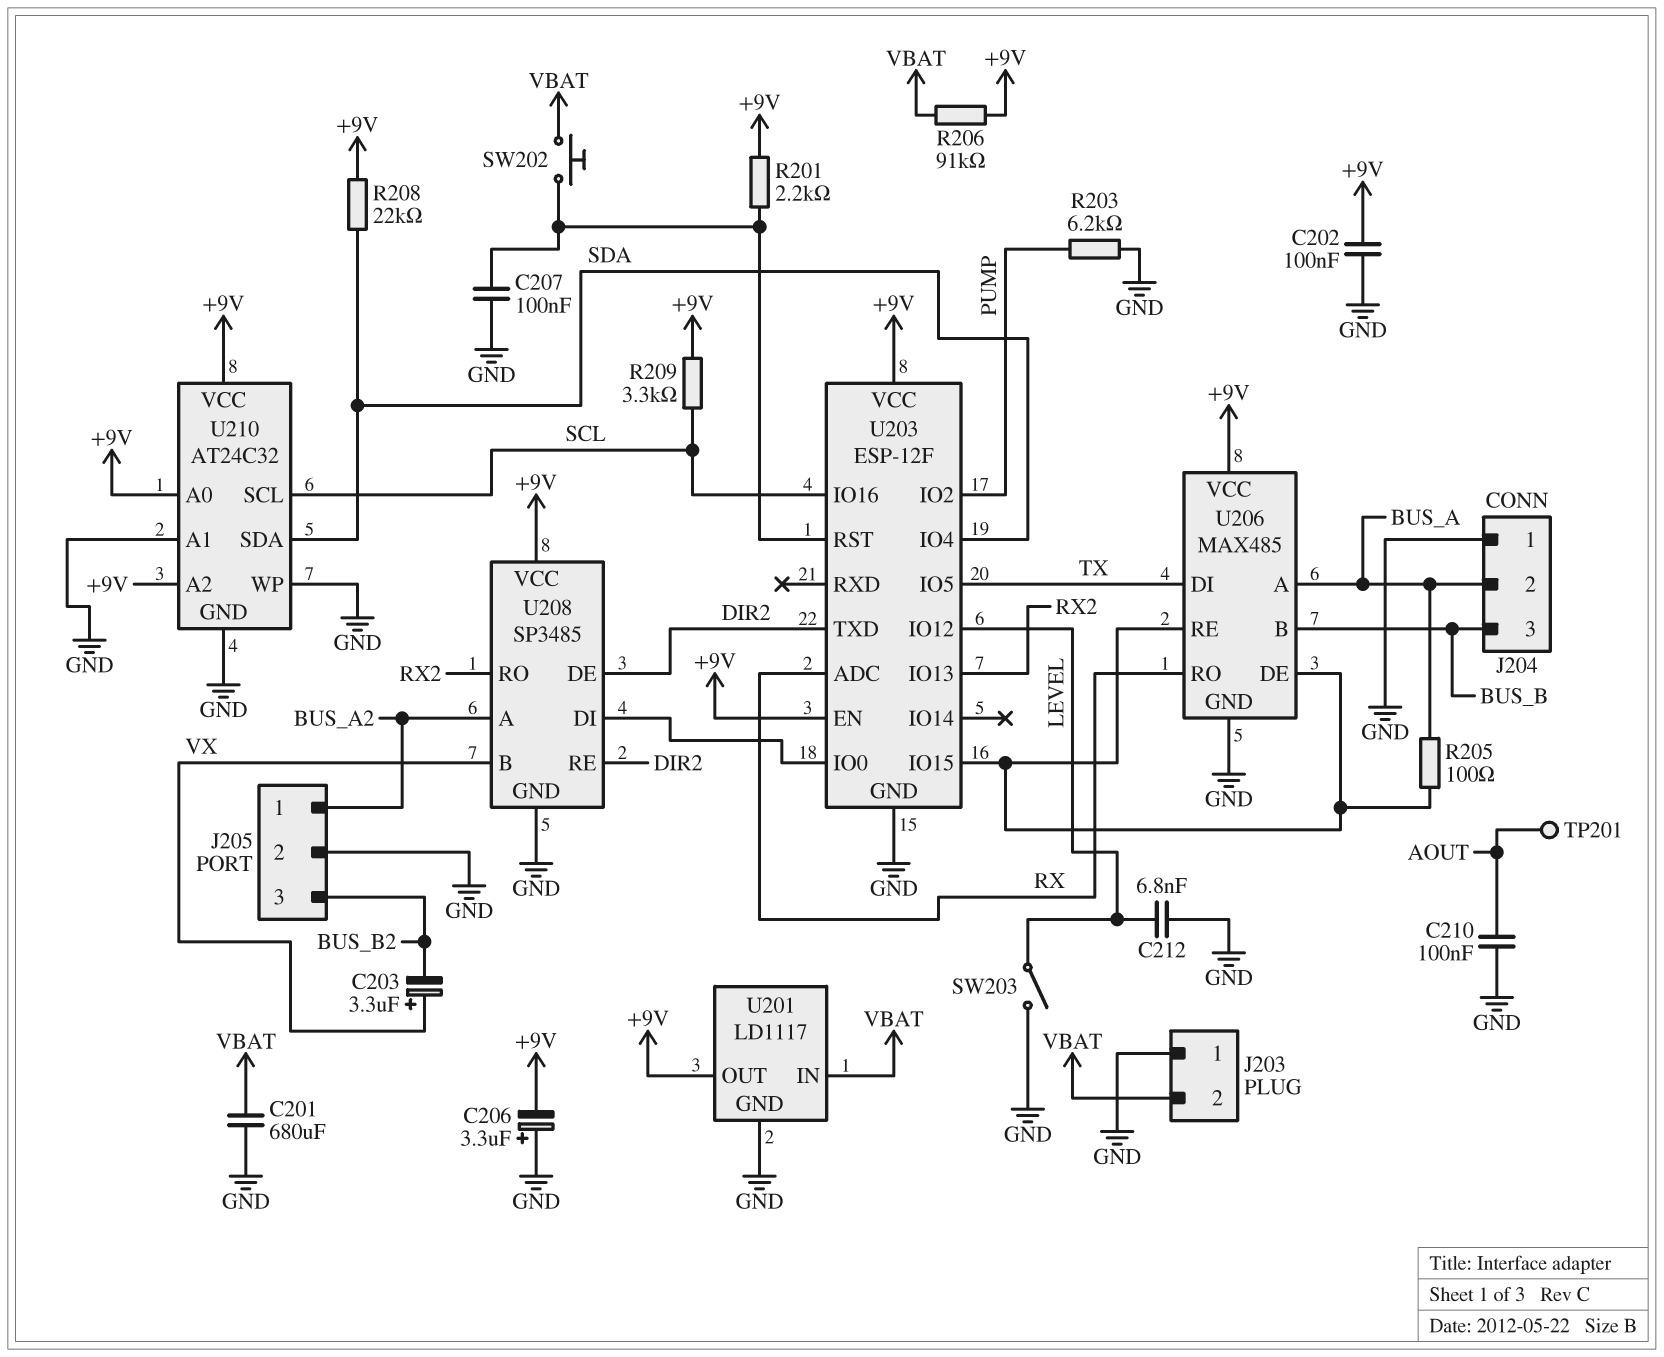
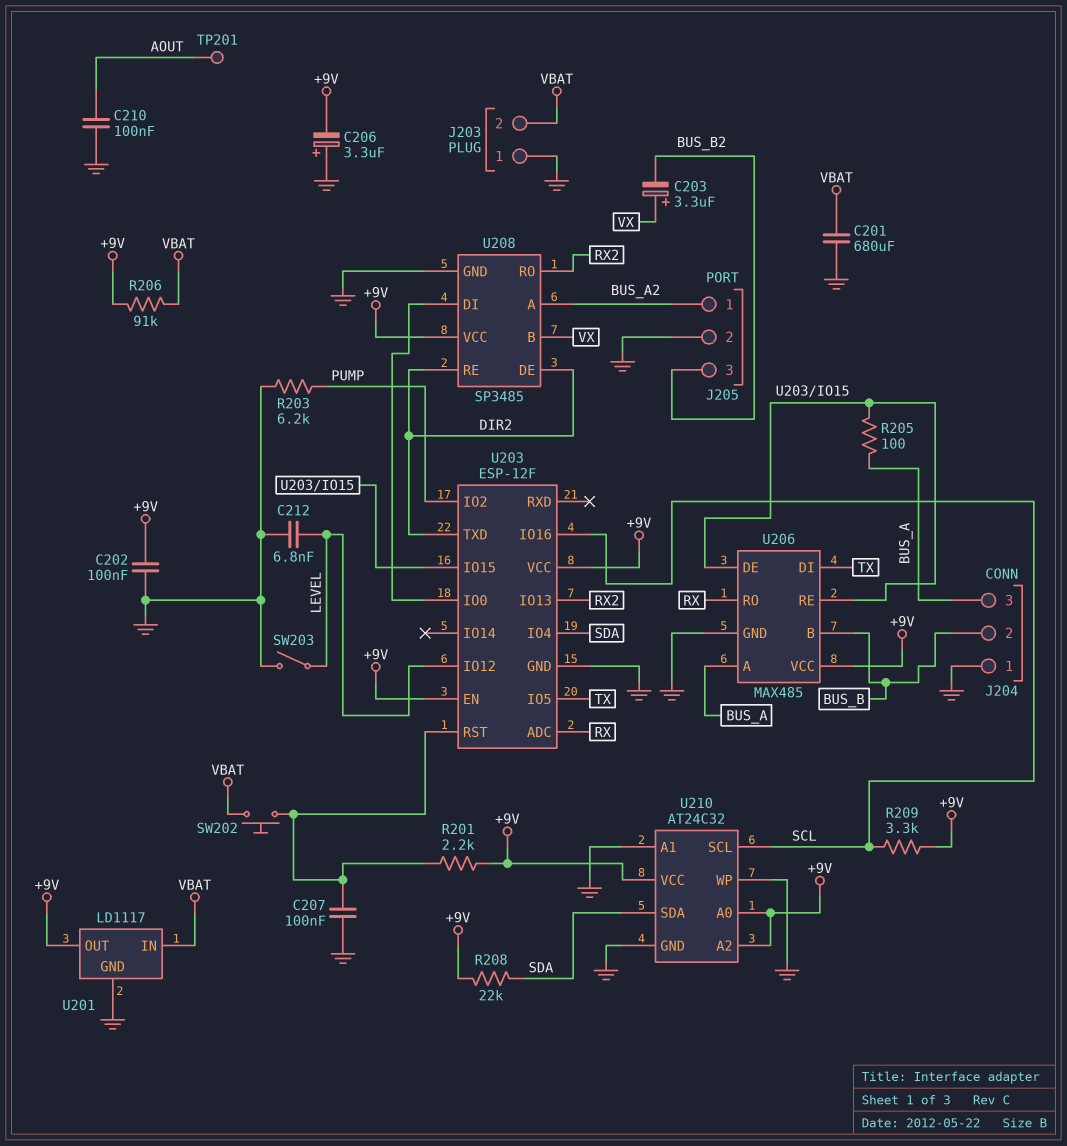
J204 pin 2: BUS_A -> BUS_B
J204 pin 3: BUS_B -> BUS_A

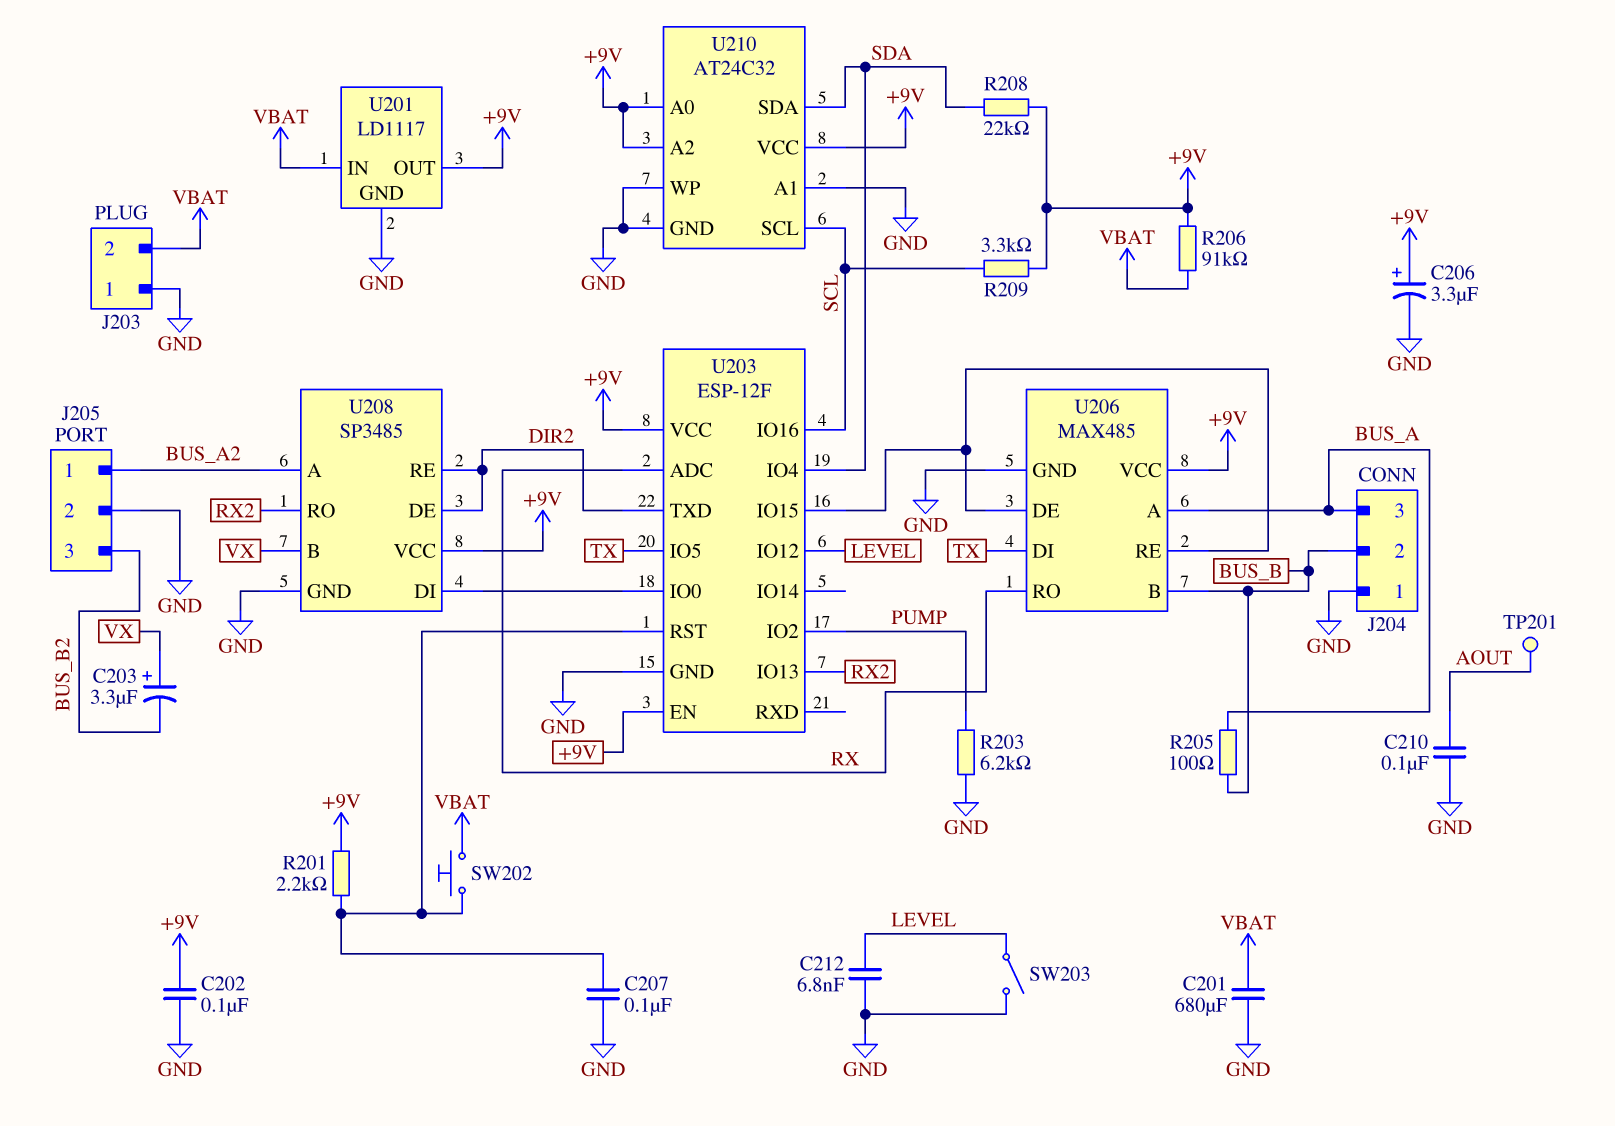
C206: 3.3uF (plus GND, minus +9V) -> 3.3uF (plus +9V, minus GND)
R205: 100 (BUS_A, U203/IO15) -> 100 (BUS_A, BUS_B)

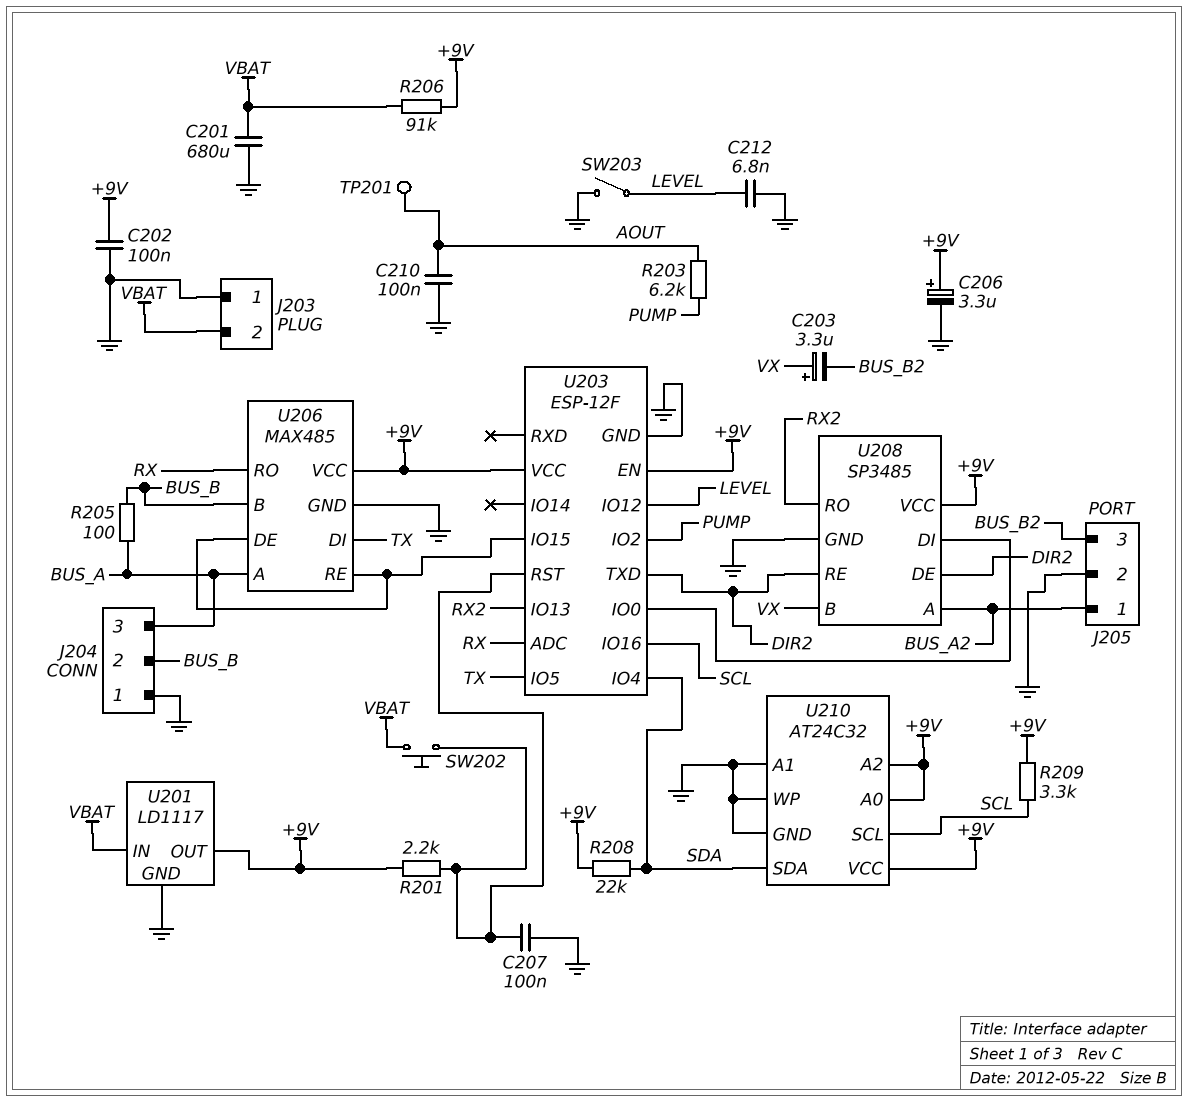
R203: 6.2k (GND, PUMP) -> 6.2k (AOUT, PUMP)

